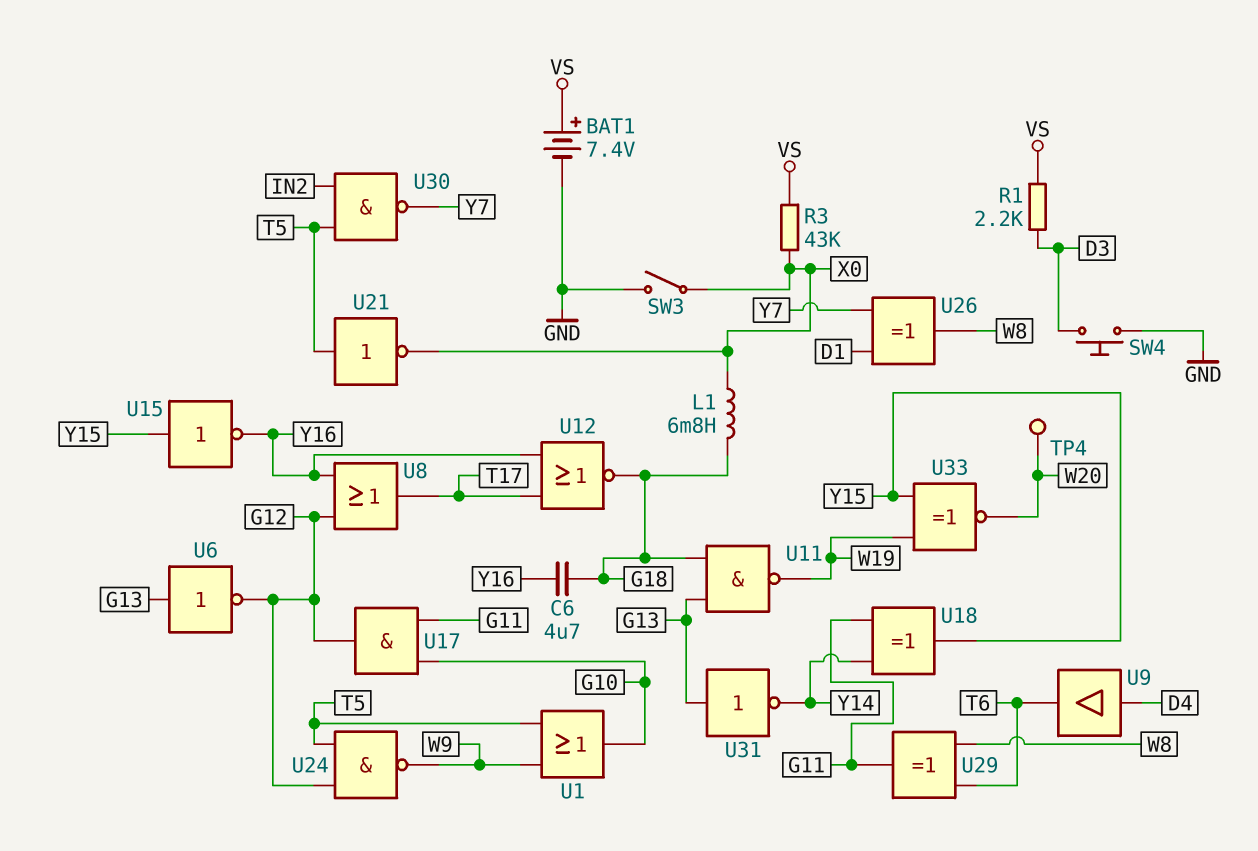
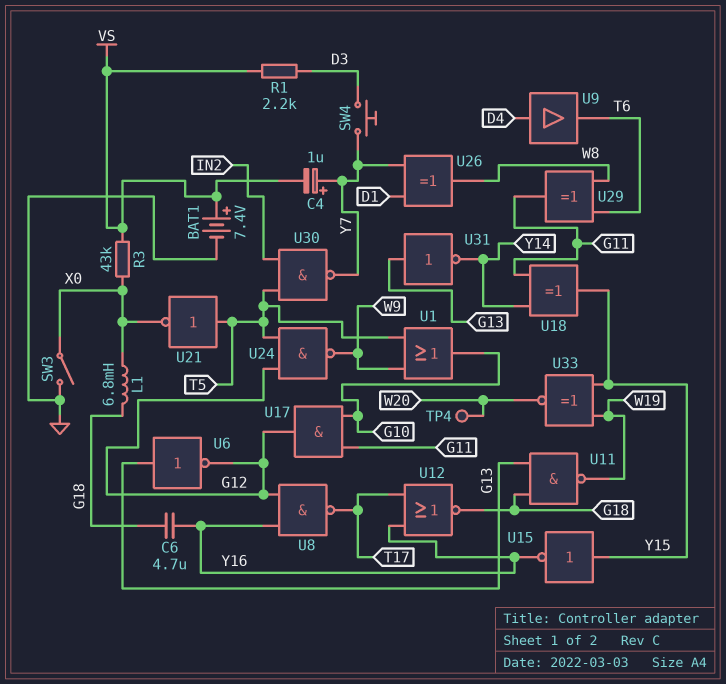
C4: none -> 1uF (plus Y7, minus VS)
SW4: button (D3, GND) -> button (D3, Y7)
U8: OR (in G12, in Y16, out T17) -> NAND (in G12, in Y16, out T17)

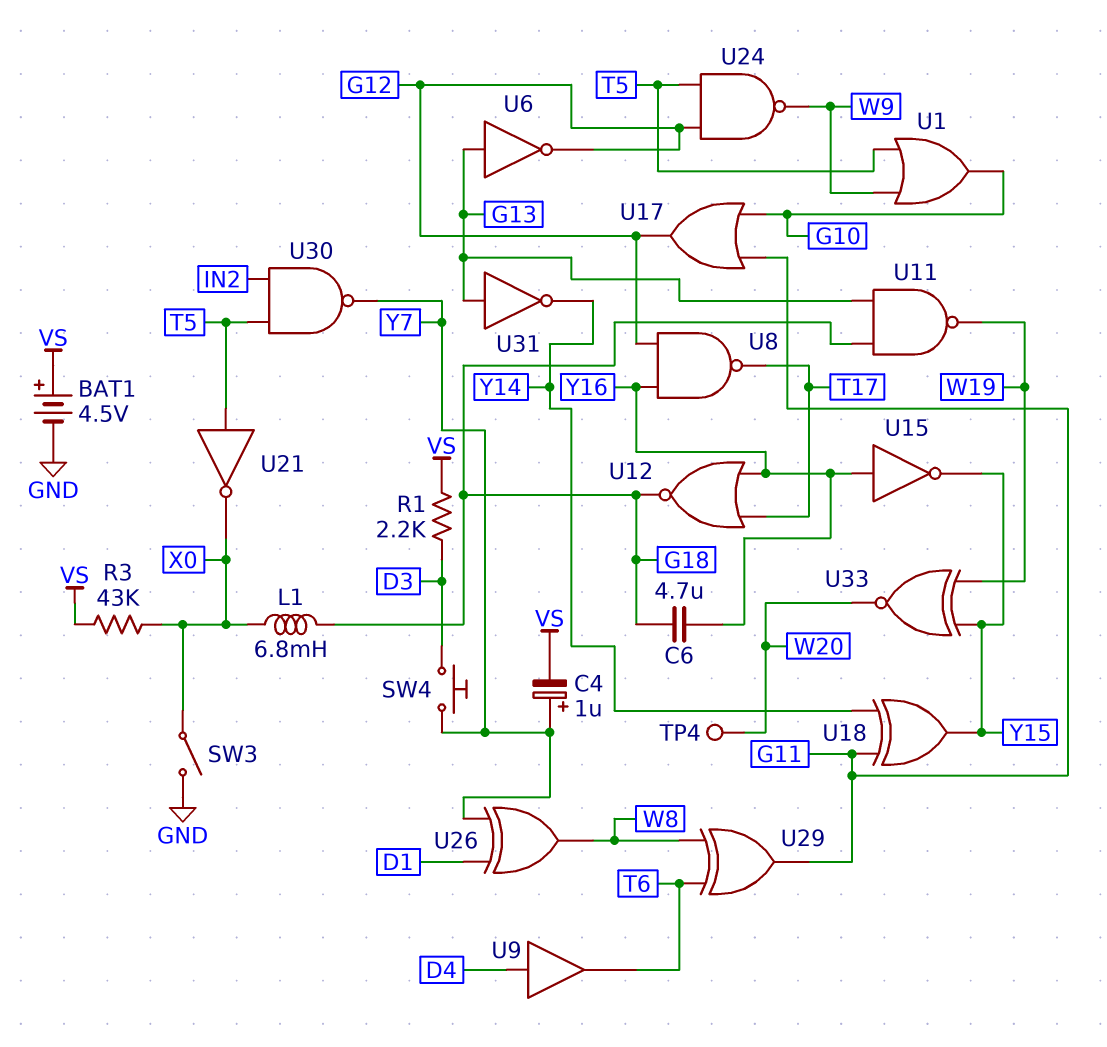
BAT1: 7.4V (plus VS, minus GND) -> 4.5V (plus VS, minus GND)
U15: NOT (in Y15, out Y16) -> NOT (in Y16, out Y15)
U17: AND (in G10, in G11, out G12) -> OR (in G10, in G11, out G12)

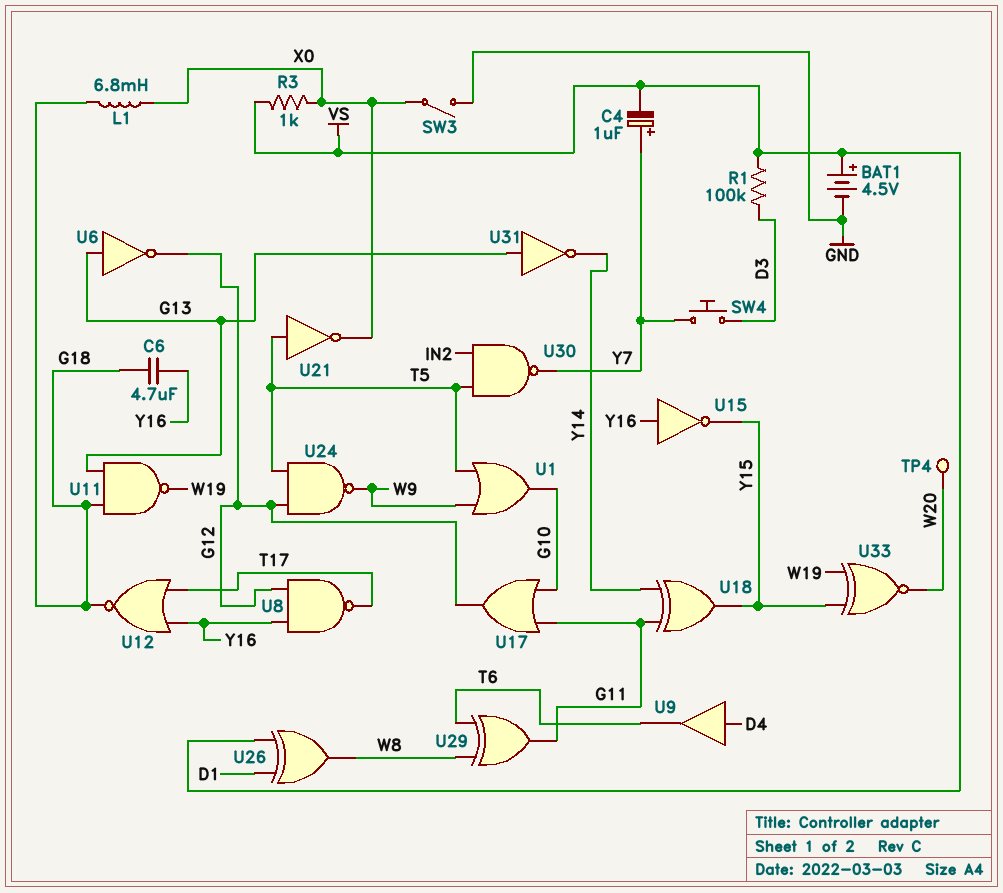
R1: 2.2k (D3, VS) -> 100k (D3, VS)
R3: 43k (VS, X0) -> 1k (VS, X0)
U26: XOR (in D1, in Y7, out W8) -> XOR (in D1, in VS, out W8)

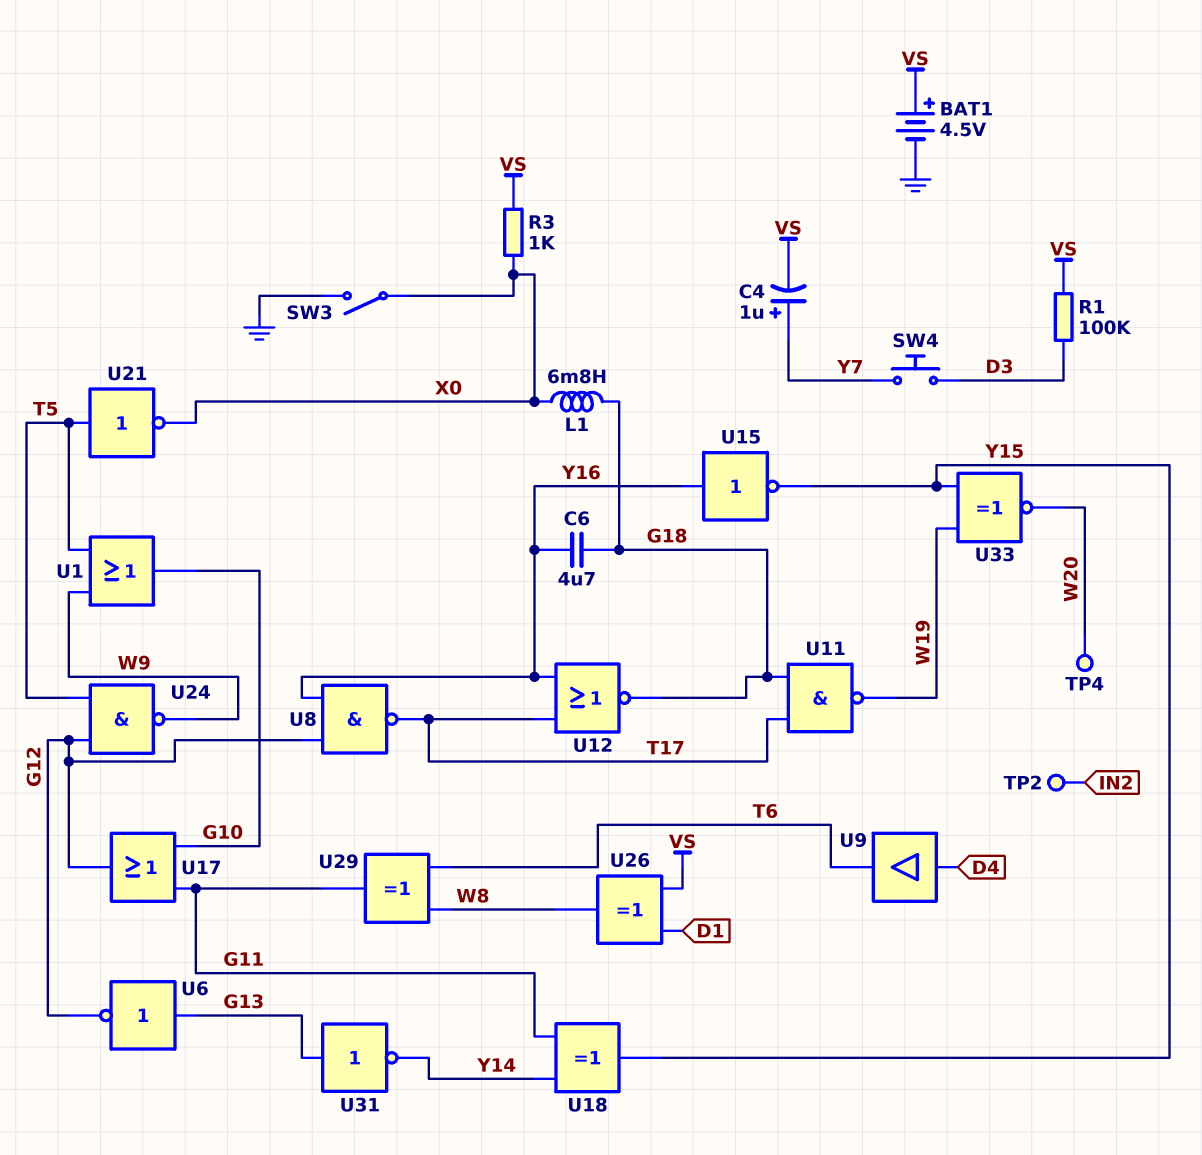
TP2: none -> test point (IN2)
U11: NAND (in G13, in G18, out W19) -> NAND (in G18, in T17, out W19)
U30: NAND (in IN2, in T5, out Y7) -> none

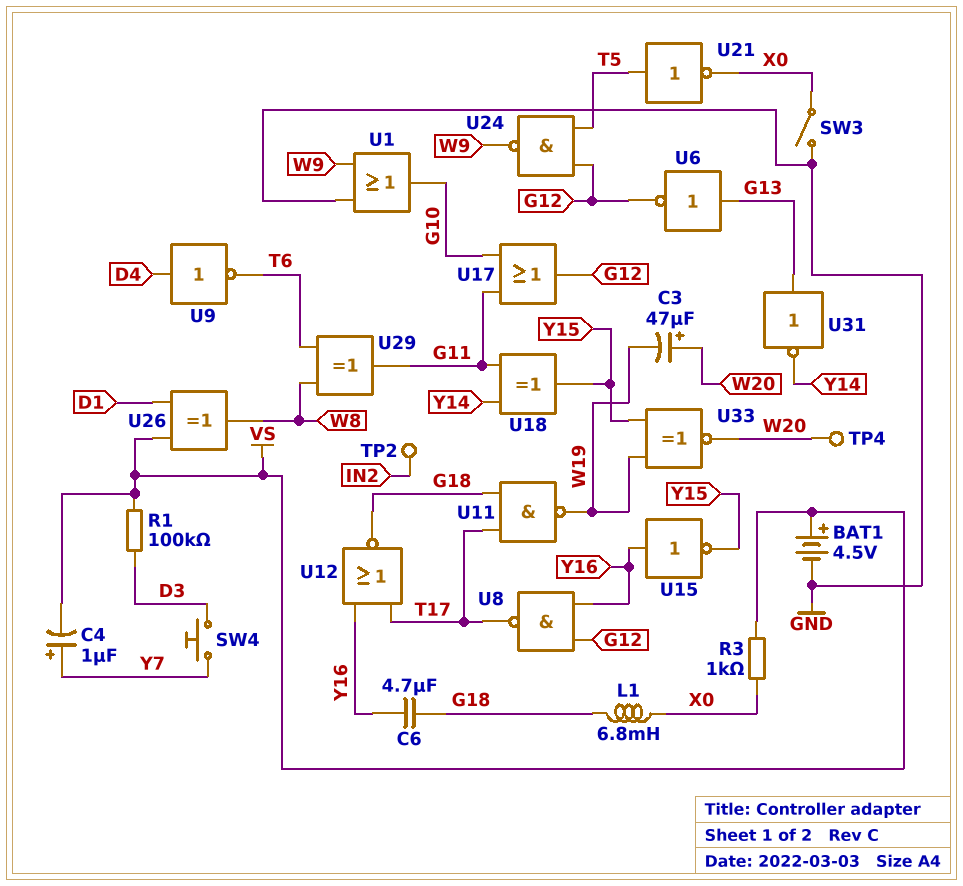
C3: none -> 47uF (plus W20, minus W19)
U1: OR (in T5, in W9, out G10) -> OR (in GND, in W9, out G10)
U9: buffer (in D4, out T6) -> NOT (in D4, out T6)

